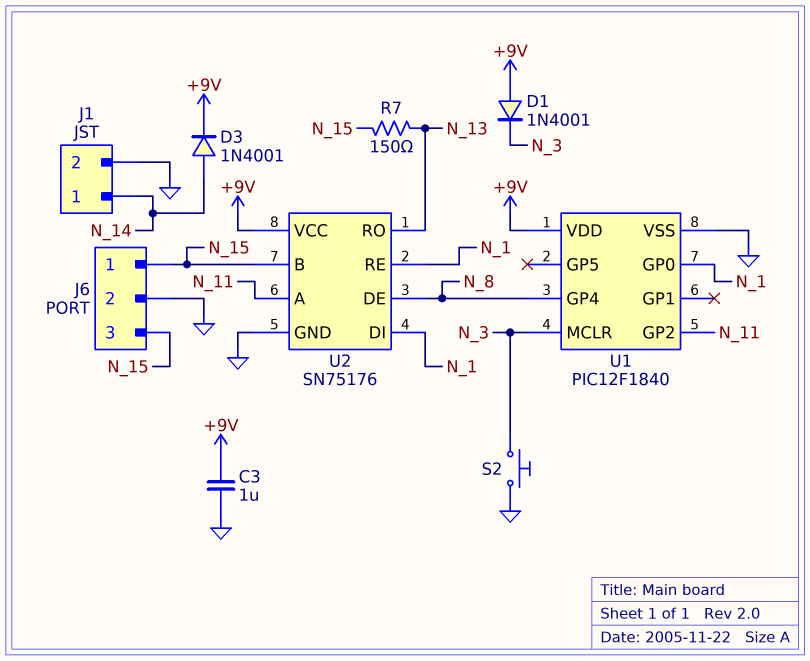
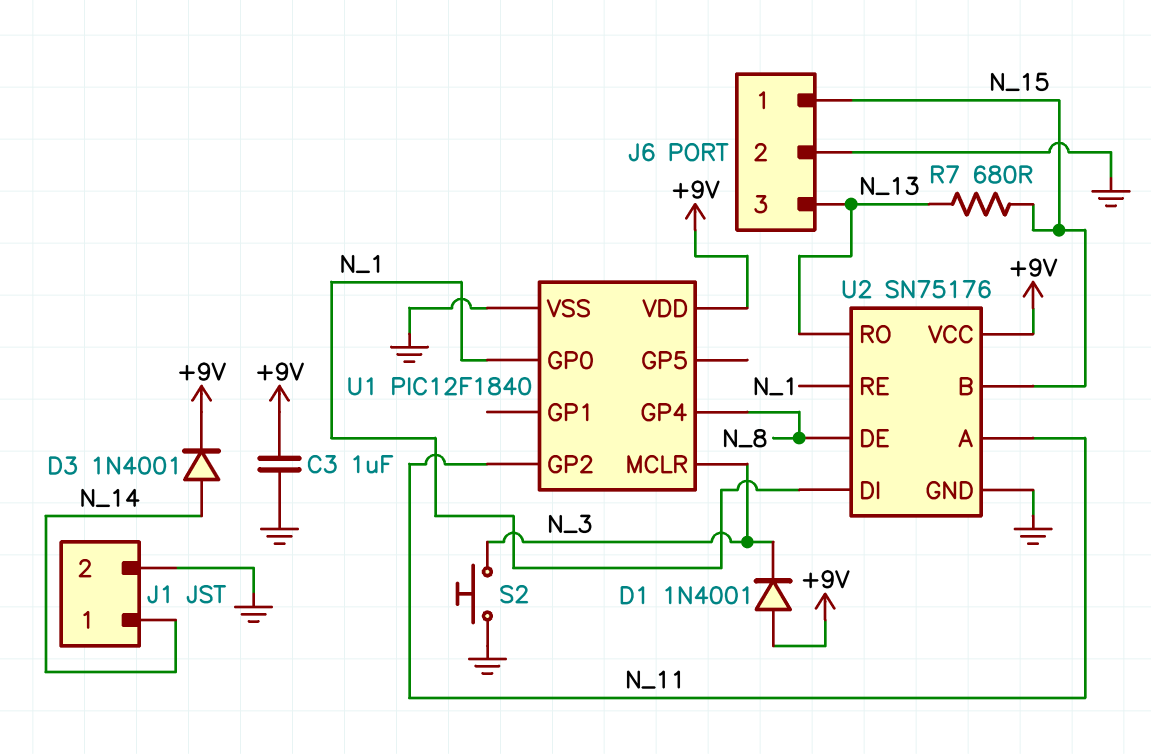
J6 pin 3: N_15 -> N_13
R7: 150 (N_13, N_15) -> 680 (N_13, N_15)

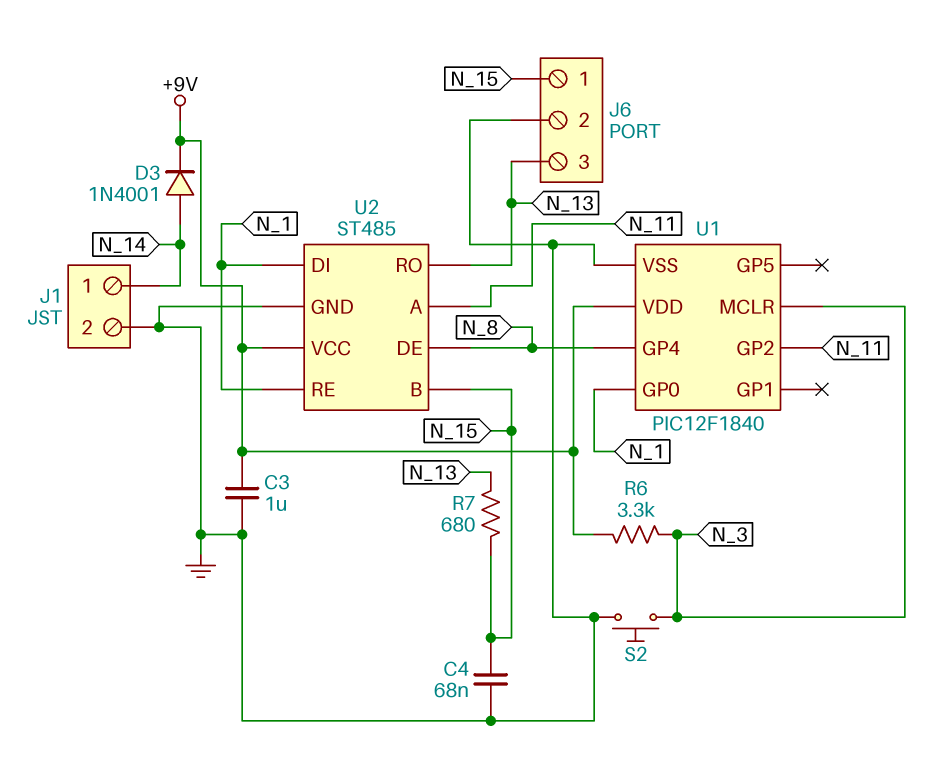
C4: none -> 68nF (GND, N_15)
D1: diode 1N4001 (A +9V, K N_3) -> none
R6: none -> 3.3k (+9V, N_3)
U2: SN75176 -> ST485

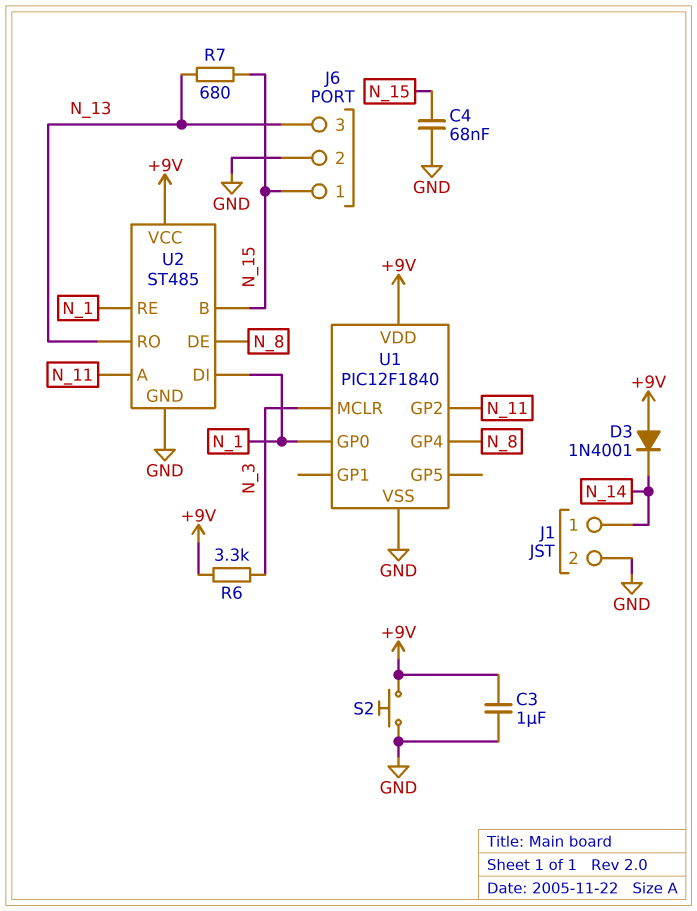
D3: diode 1N4001 (A N_14, K +9V) -> diode 1N4001 (A +9V, K N_14)
S2: button (GND, N_3) -> button (+9V, GND)

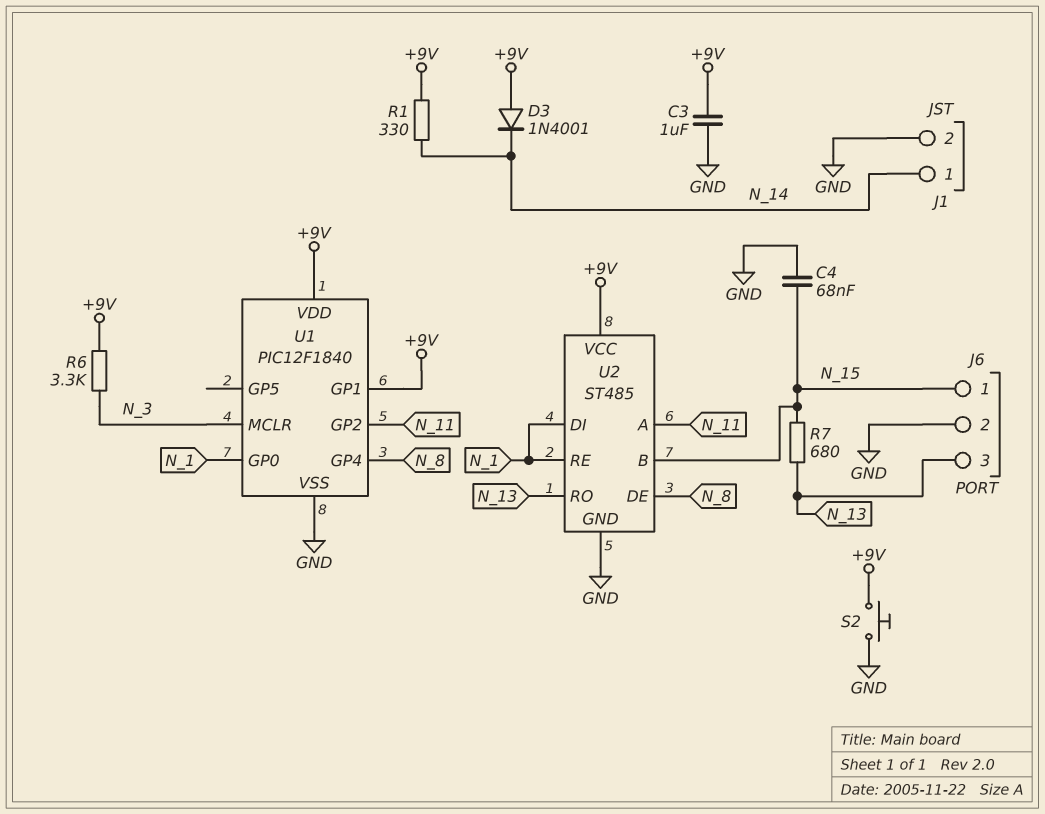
R1: none -> 330 (+9V, N_14)
U1 pin GP1: none -> +9V

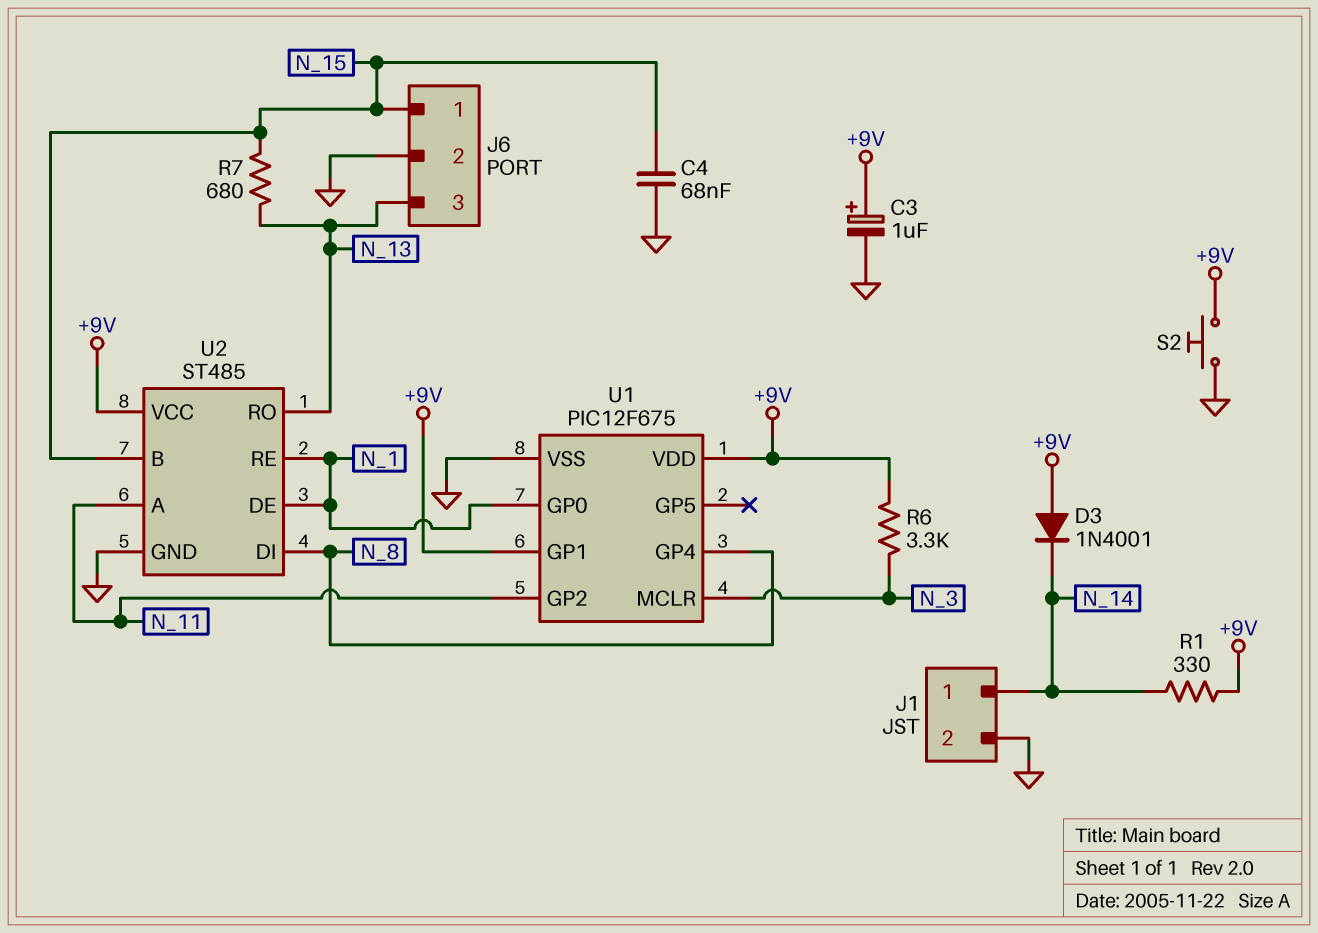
C3: 1uF (+9V, GND) -> 1uF (plus +9V, minus GND)
U1: PIC12F1840 -> PIC12F675
U2 pin DE: N_8 -> N_1
U2 pin DI: N_1 -> N_8

